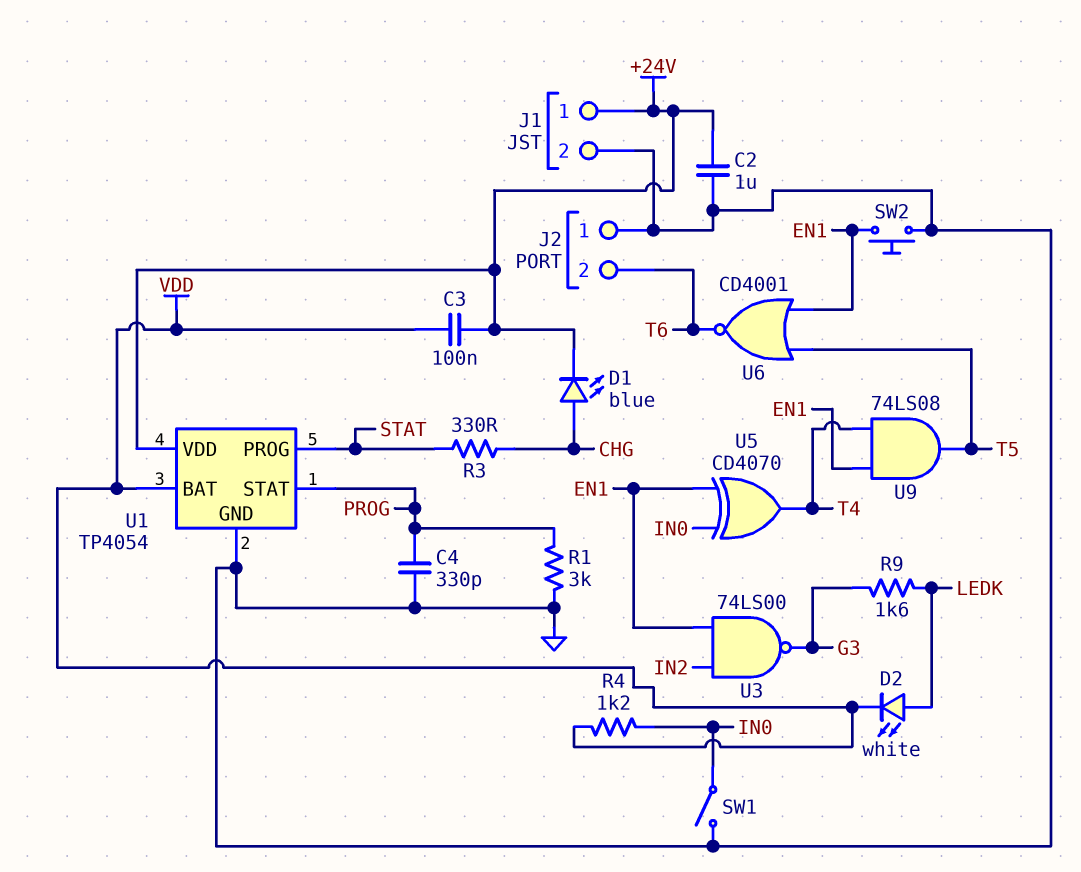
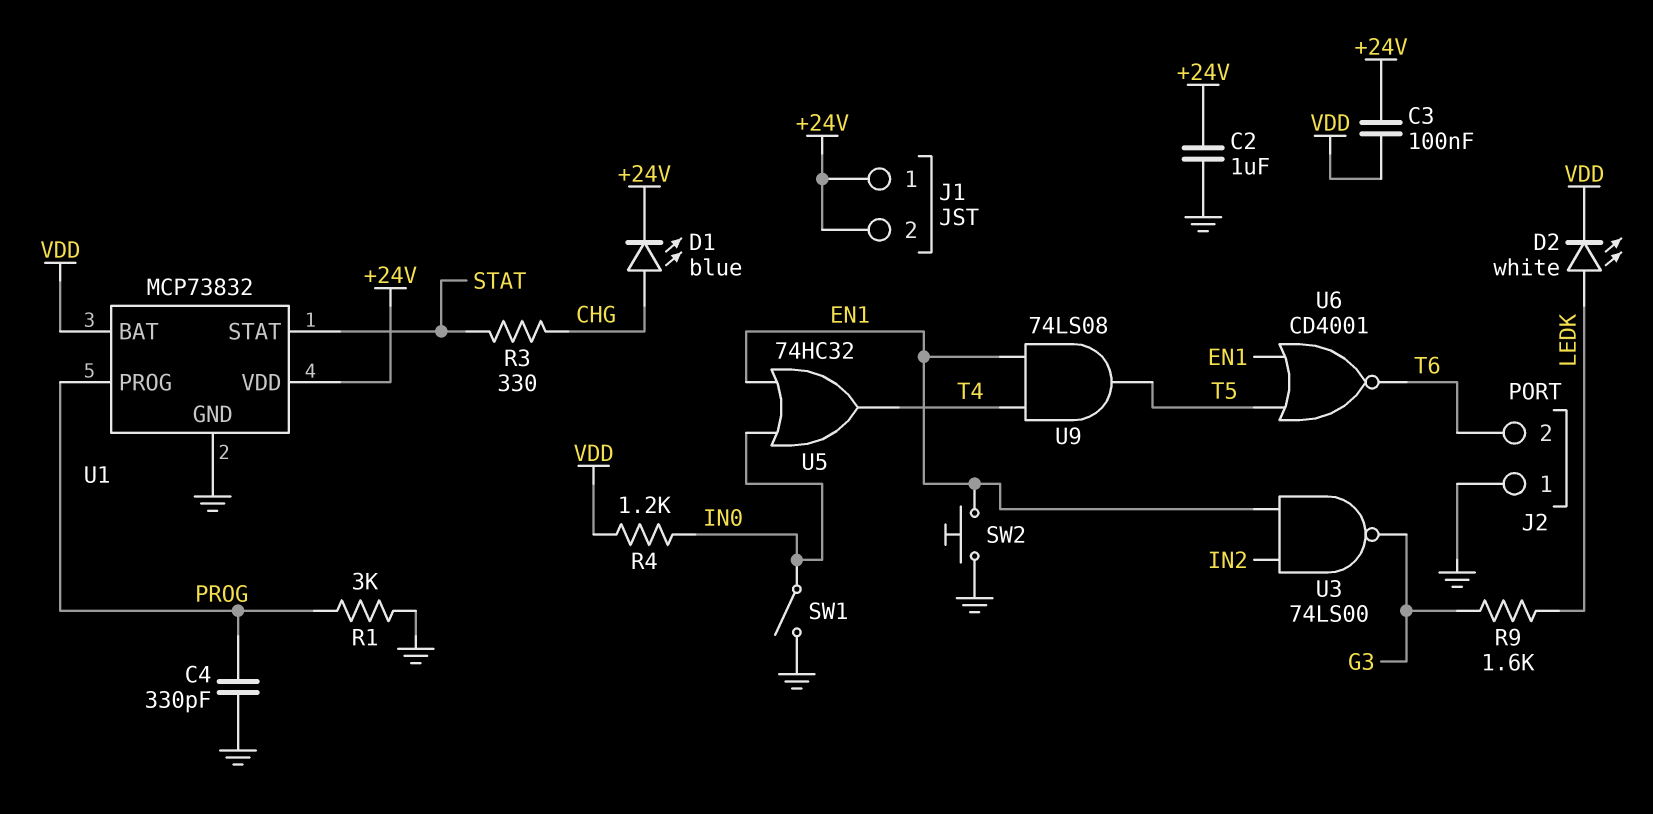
J1 pin 2: GND -> +24V
U1: TP4054 -> MCP73832
U1 pin PROG: STAT -> PROG
U1 pin STAT: PROG -> STAT
U5: XOR CD4070 (in EN1, in IN0, out T4) -> OR 74HC32 (in EN1, in IN0, out T4)

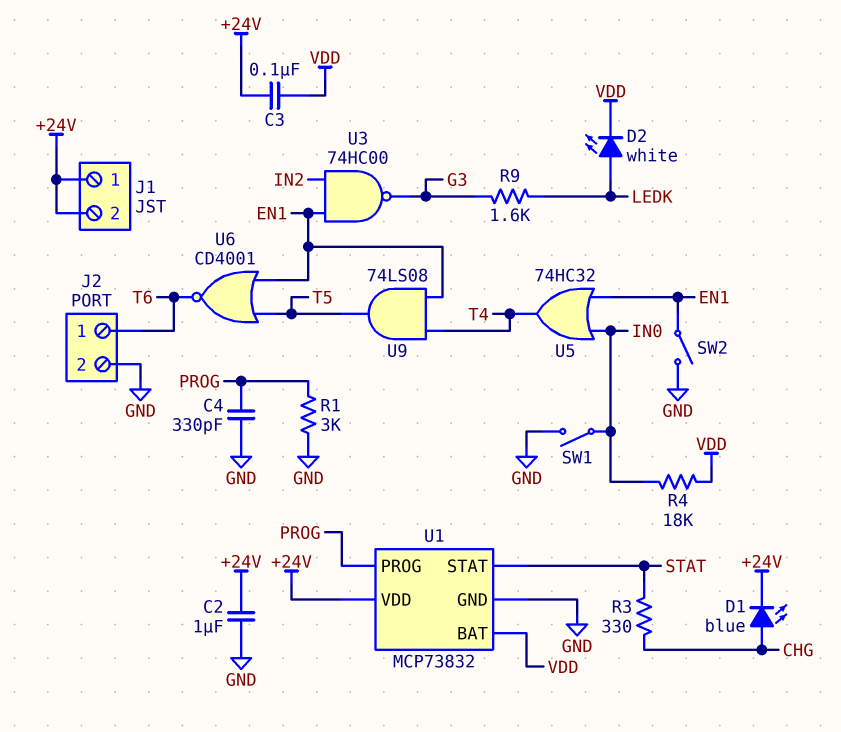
J2 pin 1: GND -> T6
J2 pin 2: T6 -> GND
R4: 1.2k (IN0, VDD) -> 18k (IN0, VDD)
SW2: button (EN1, GND) -> switch (EN1, GND)
U3: NAND 74LS00 (in EN1, in IN2, out G3) -> NAND 74HC00 (in EN1, in IN2, out G3)

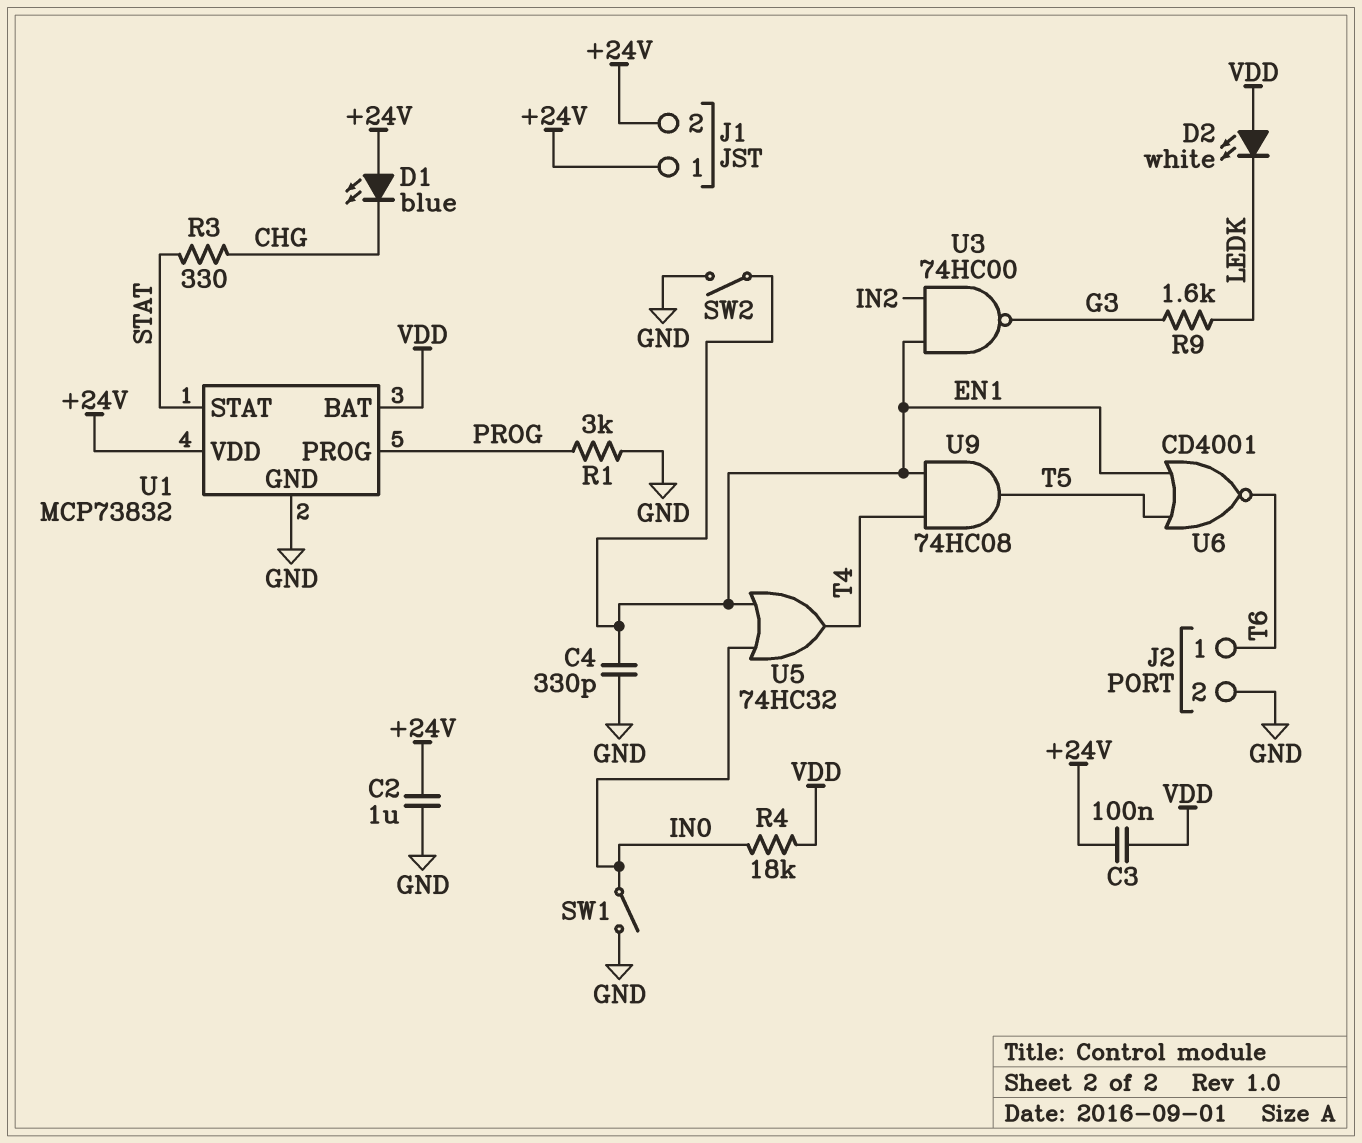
C4: 330pF (GND, PROG) -> 330pF (EN1, GND)
D1: LED blue (A CHG, K +24V) -> LED blue (A +24V, K CHG)
D2: LED white (A LEDK, K VDD) -> LED white (A VDD, K LEDK)
U9: AND 74LS08 (in EN1, in T4, out T5) -> AND 74HC08 (in EN1, in T4, out T5)

